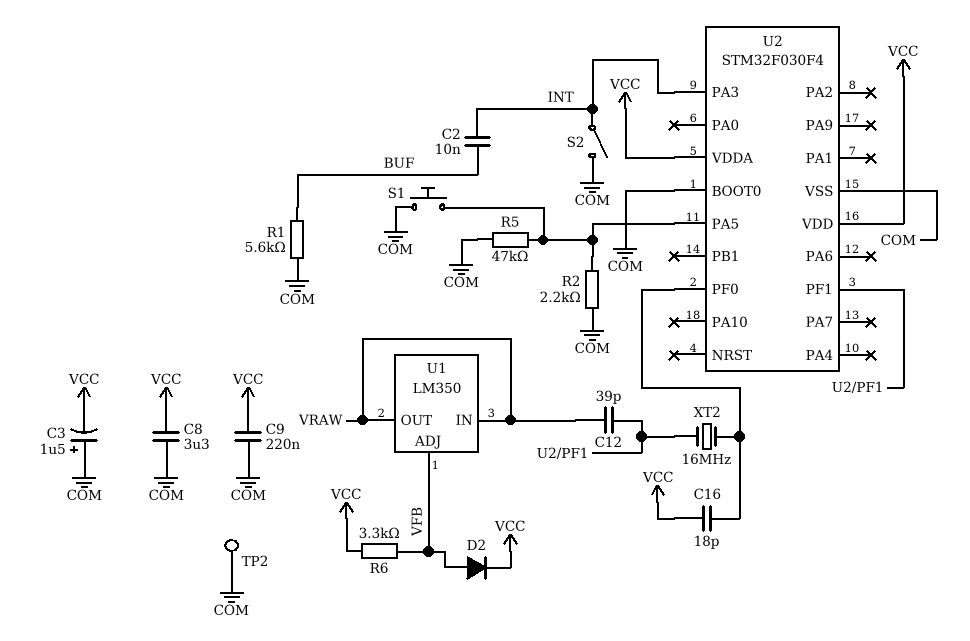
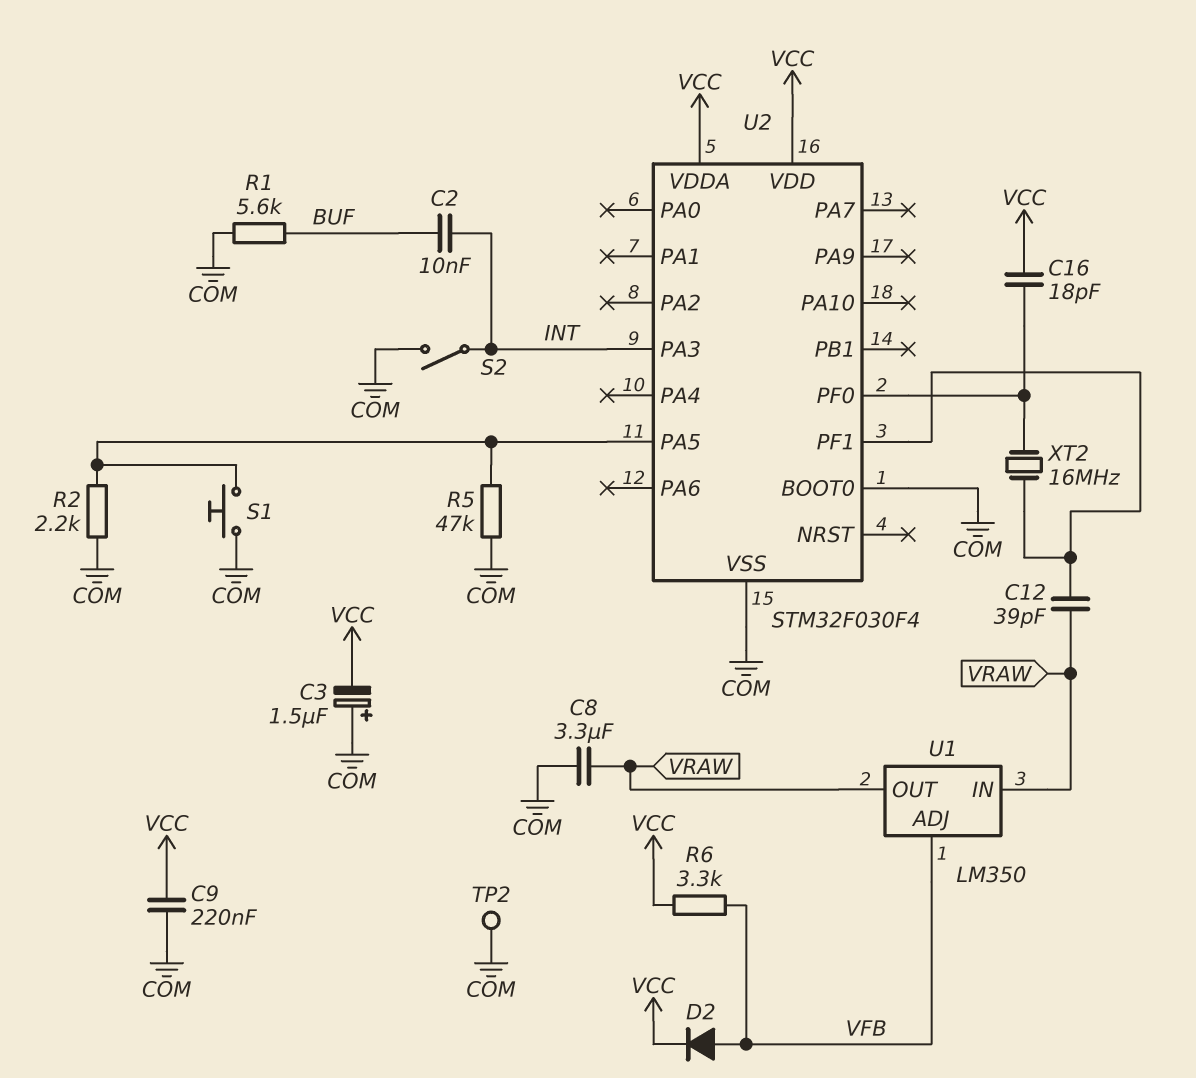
C8: 3.3uF (COM, VCC) -> 3.3uF (COM, VRAW)

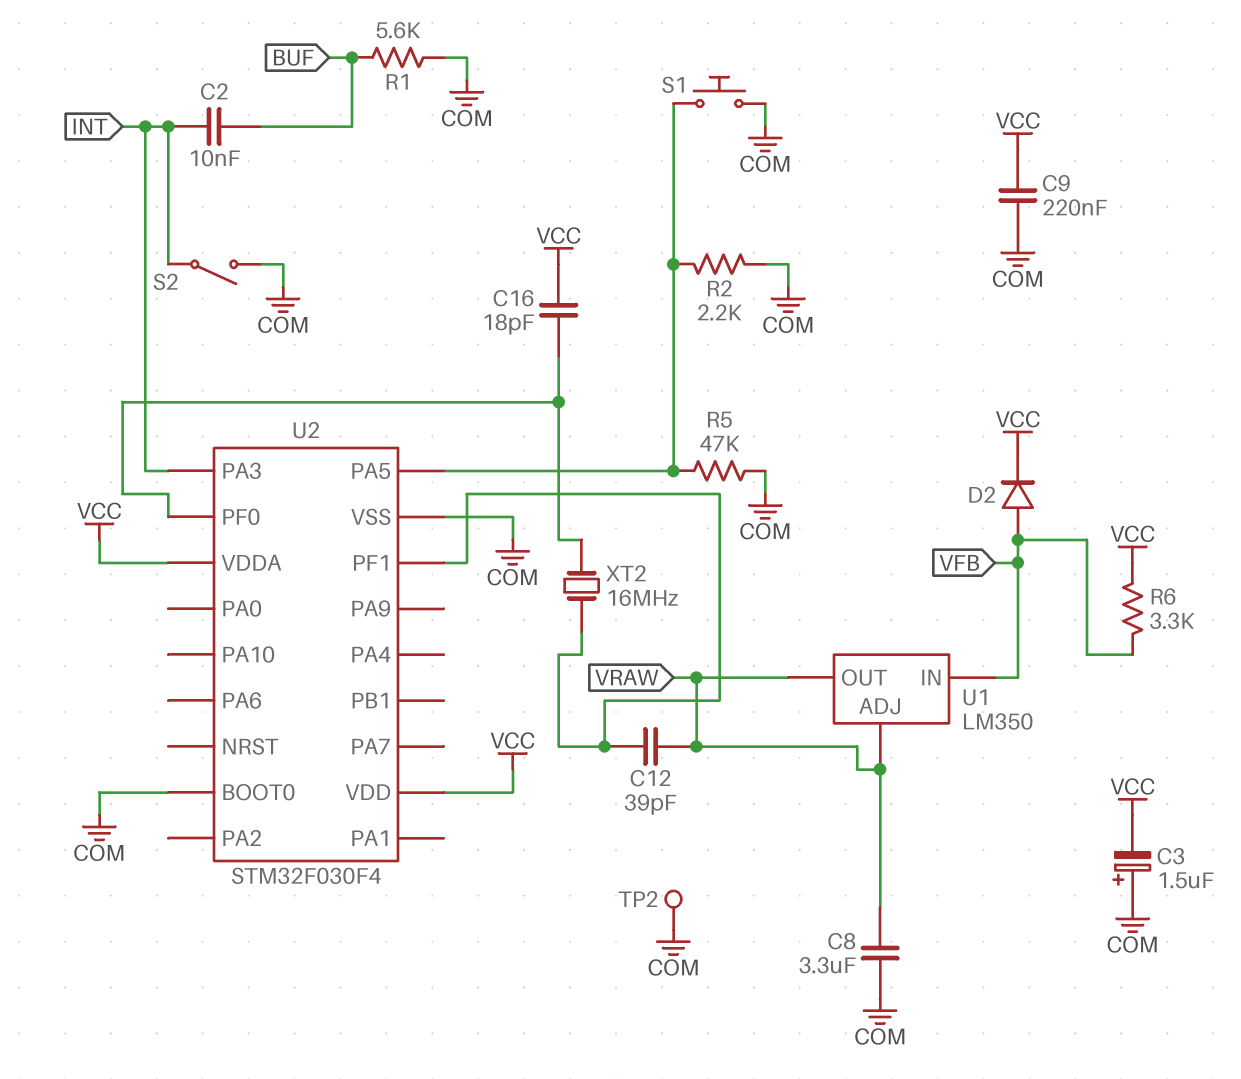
U1 pin ADJ: VFB -> VRAW
U1 pin IN: VRAW -> VFB

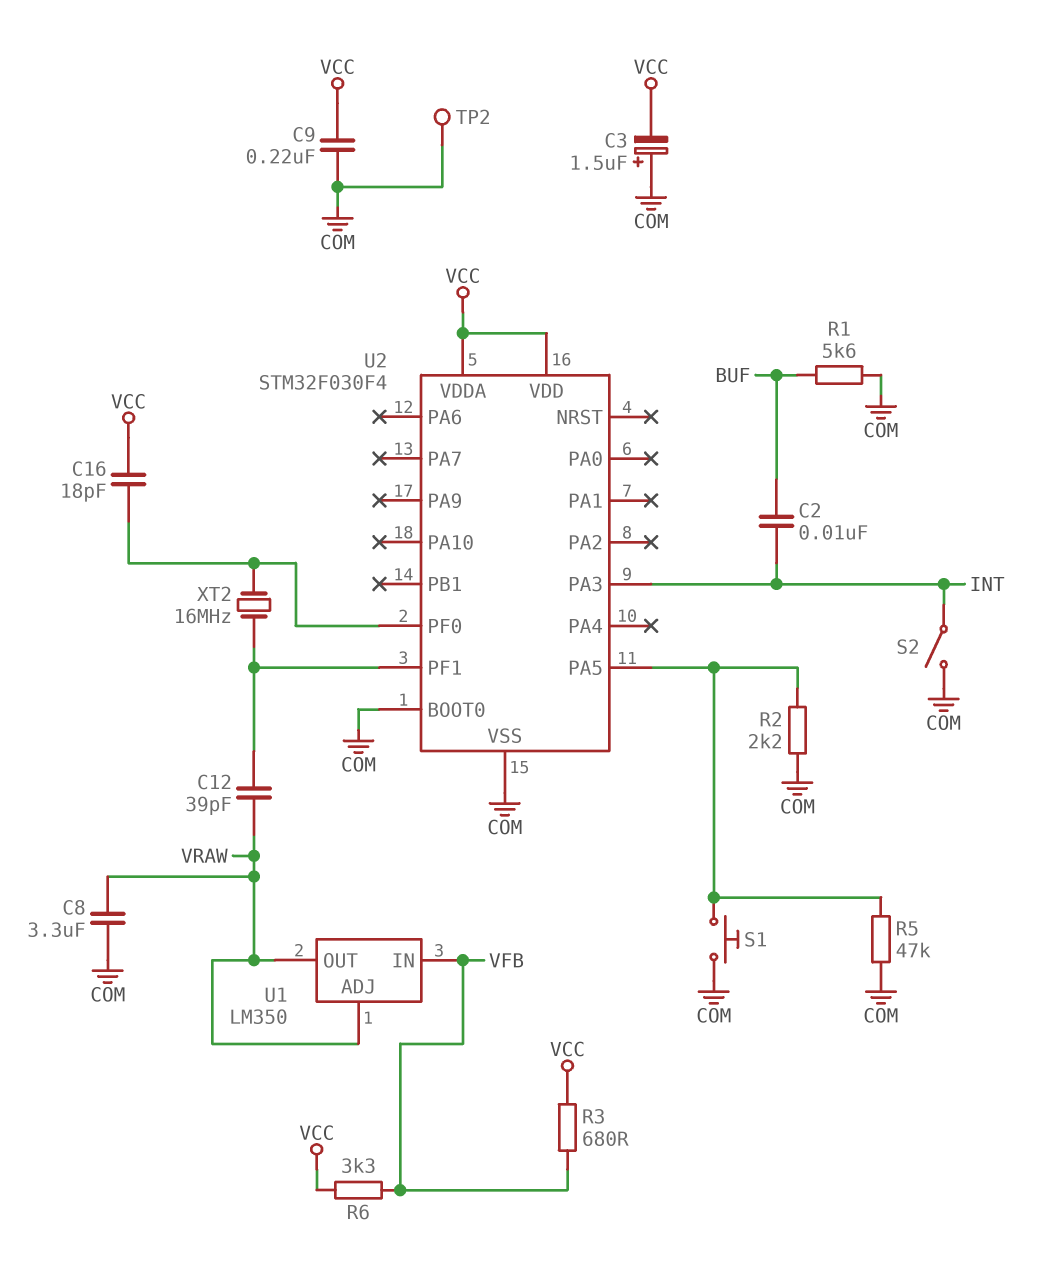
D2: diode (A VFB, K VCC) -> none
R3: none -> 680 (VCC, VFB)

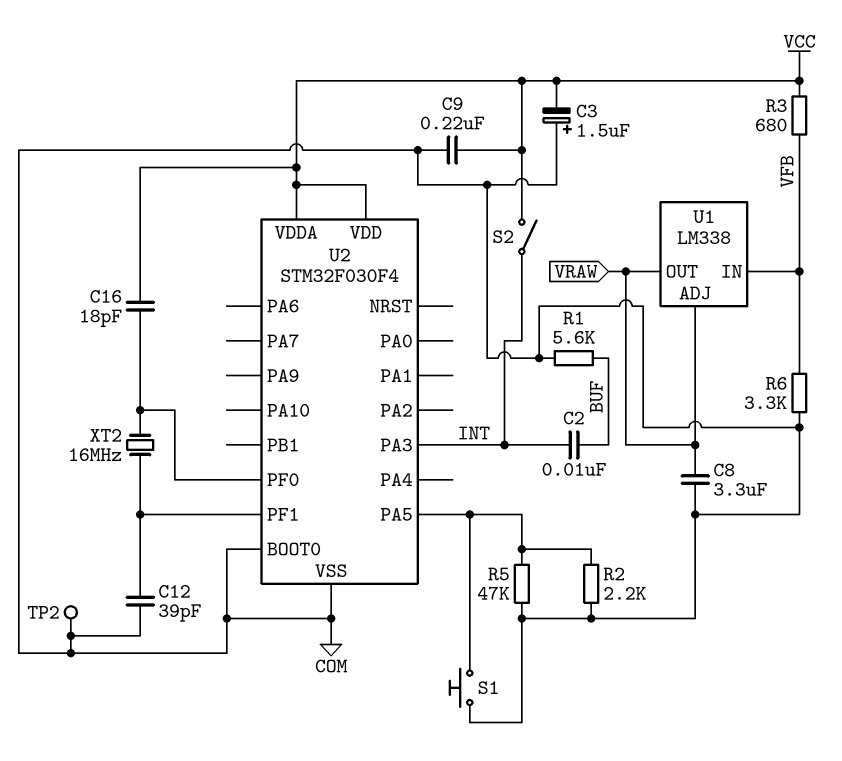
C12: 39pF (U2/PF1, VRAW) -> 39pF (COM, U2/PF1)
R6: 3.3k (VCC, VFB) -> 3.3k (COM, VFB)
S2: switch (COM, INT) -> switch (INT, VCC)
U1: LM350 -> LM338

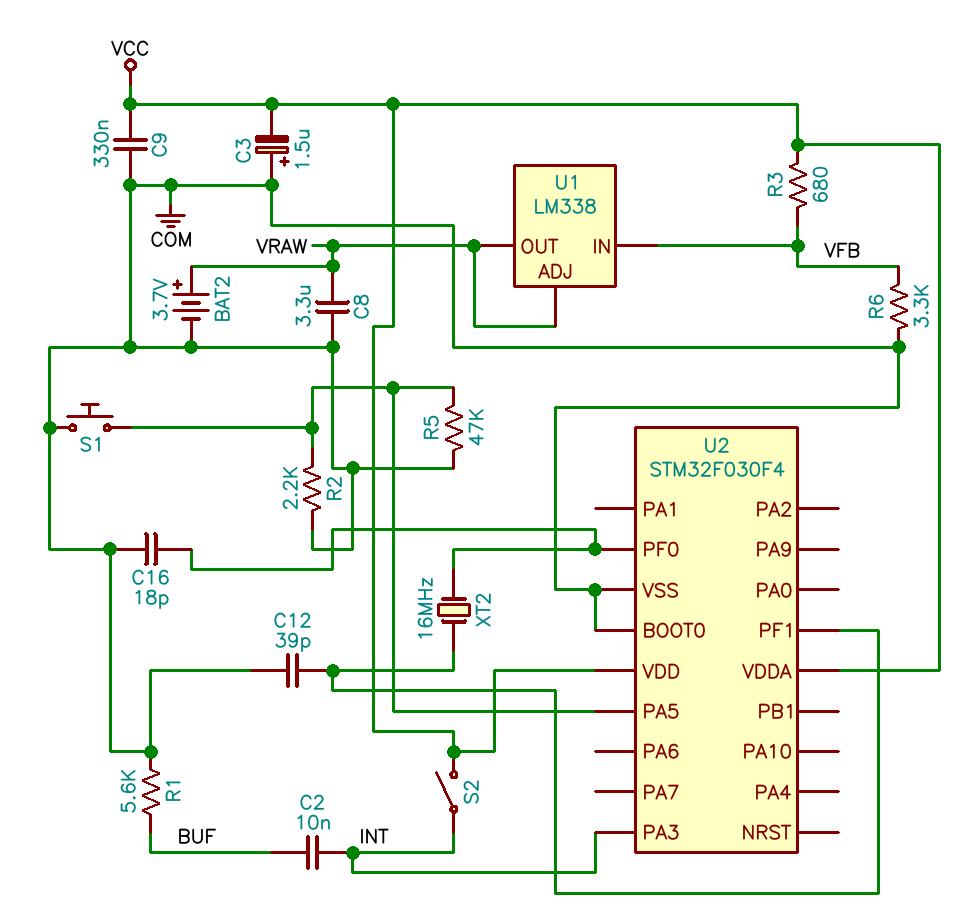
BAT2: none -> 3.7V (plus VRAW, minus COM)
C9: 220nF (COM, VCC) -> 330nF (COM, VCC)
C16: 18pF (U2/PF0, VCC) -> 18pF (COM, U2/PF0)
TP2: test point (COM) -> none

